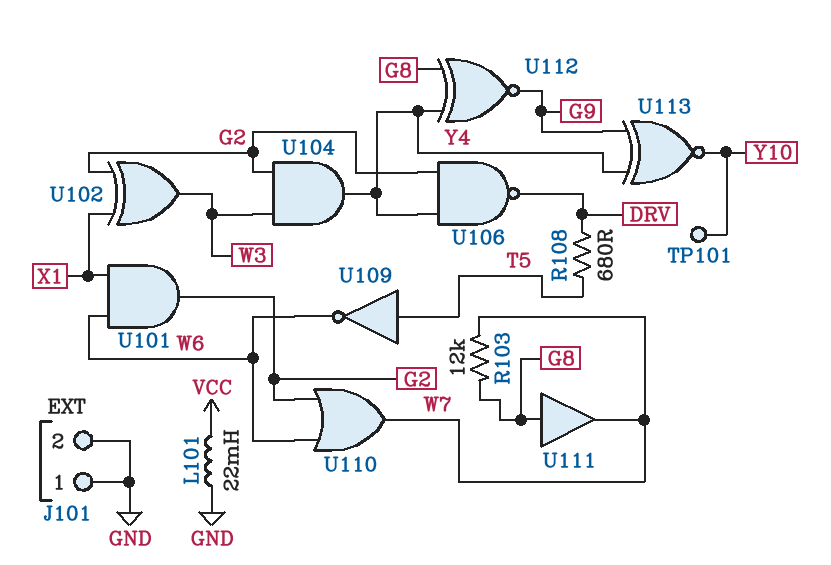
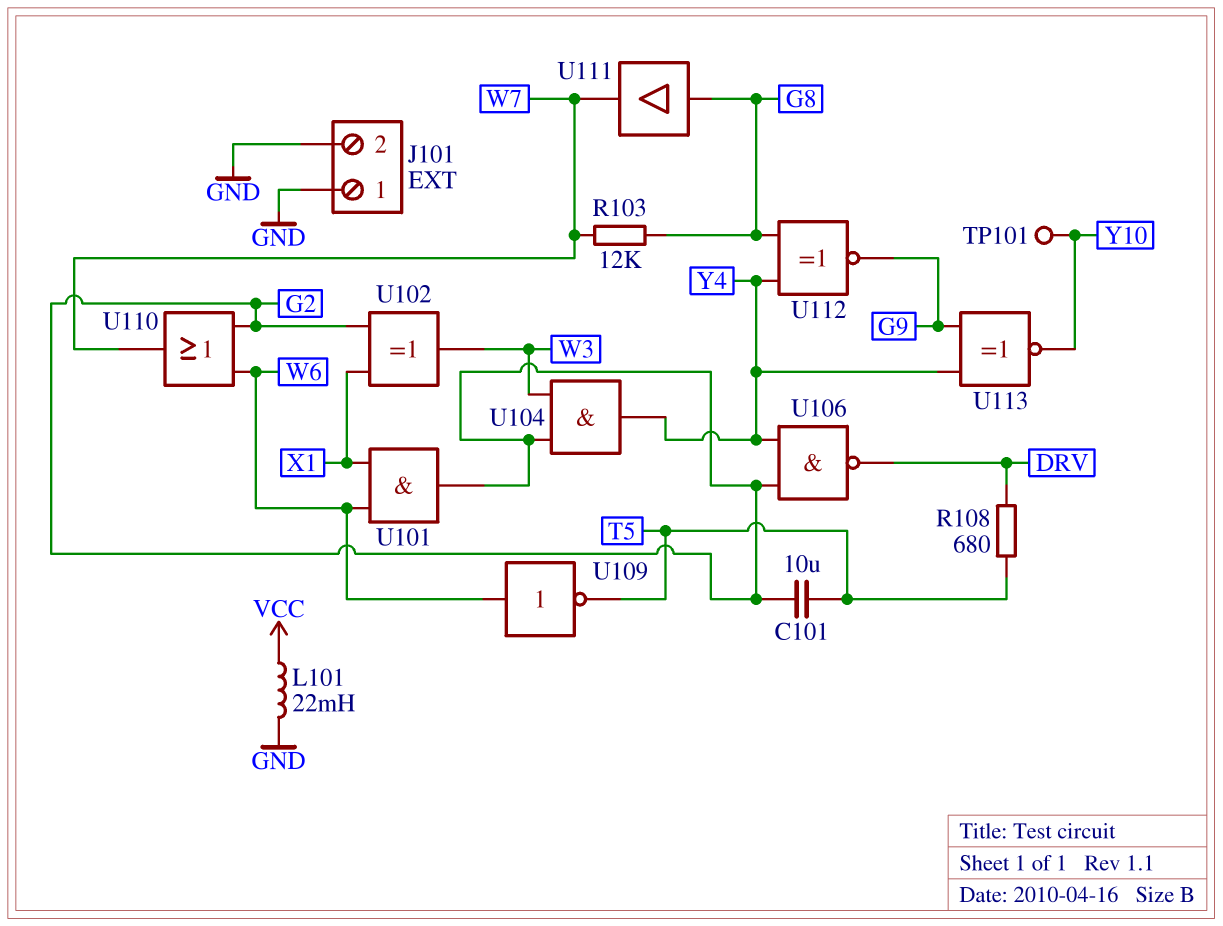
C101: none -> 10uF (G2, T5)
U109: NOT (in T5, out W6) -> NOT (in W6, out T5)

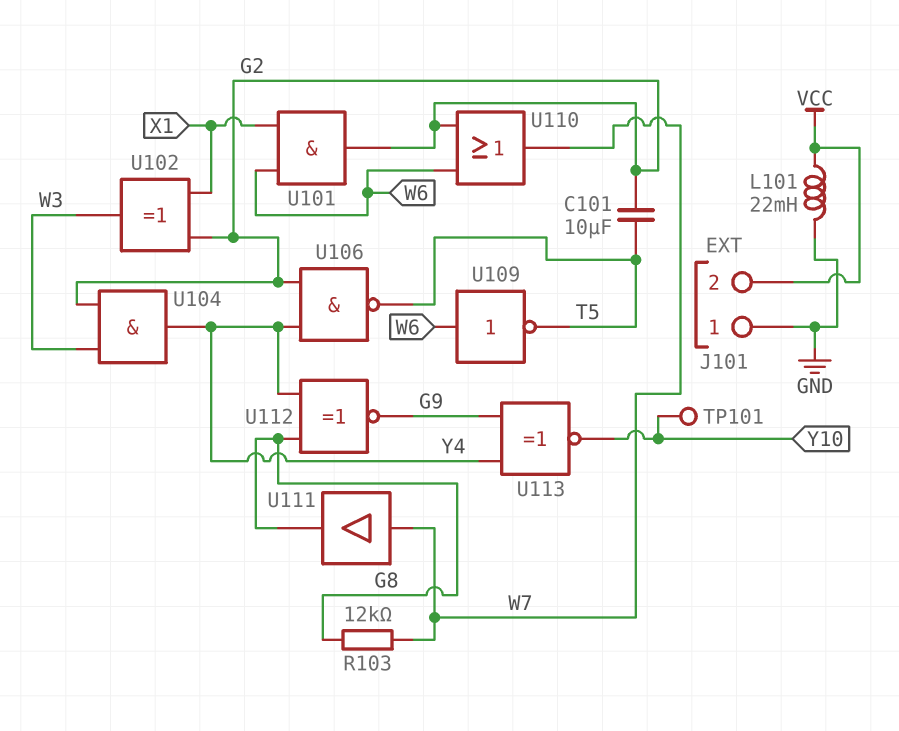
J101 pin 2: GND -> VCC
R108: 680 (DRV, T5) -> none
U106: NAND (in G2, in Y4, out DRV) -> NAND (in G2, in Y4, out T5)
U111: buffer (in G8, out W7) -> buffer (in W7, out G8)

